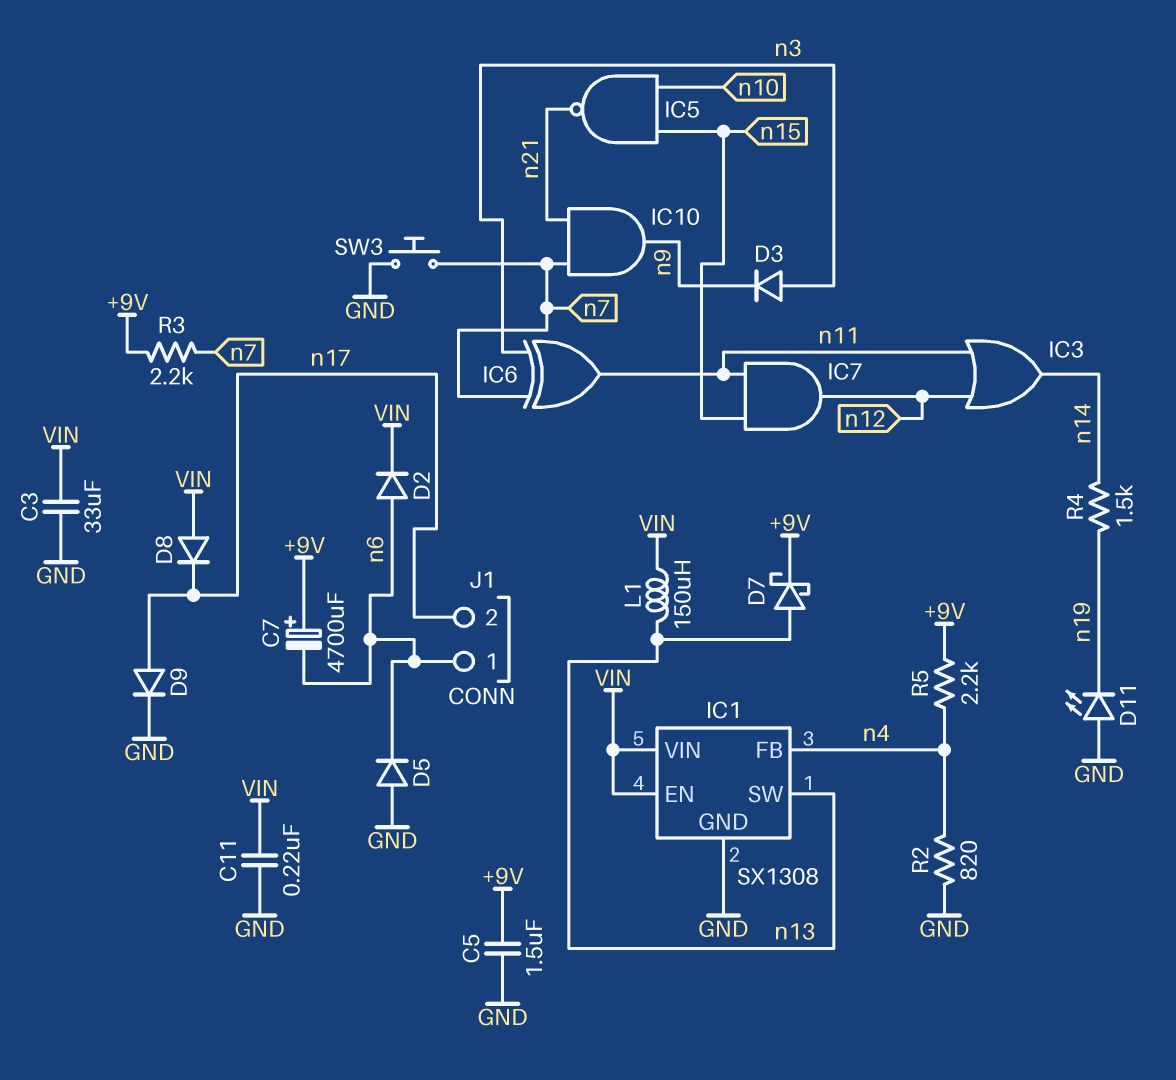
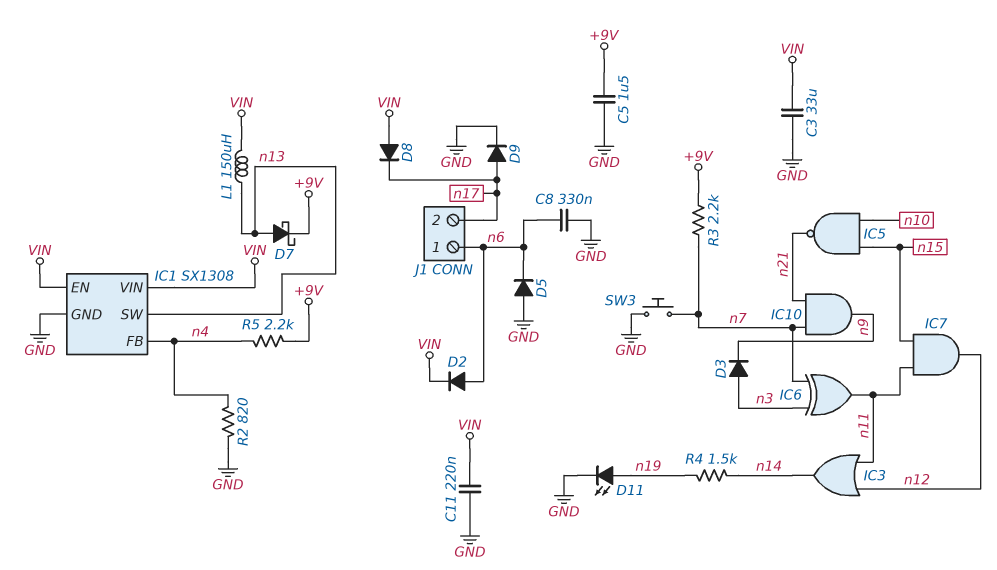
C7: 4700uF (plus +9V, minus n6) -> none
C8: none -> 330nF (GND, n6)
D11: LED (A GND, K n19) -> LED (A n19, K GND)

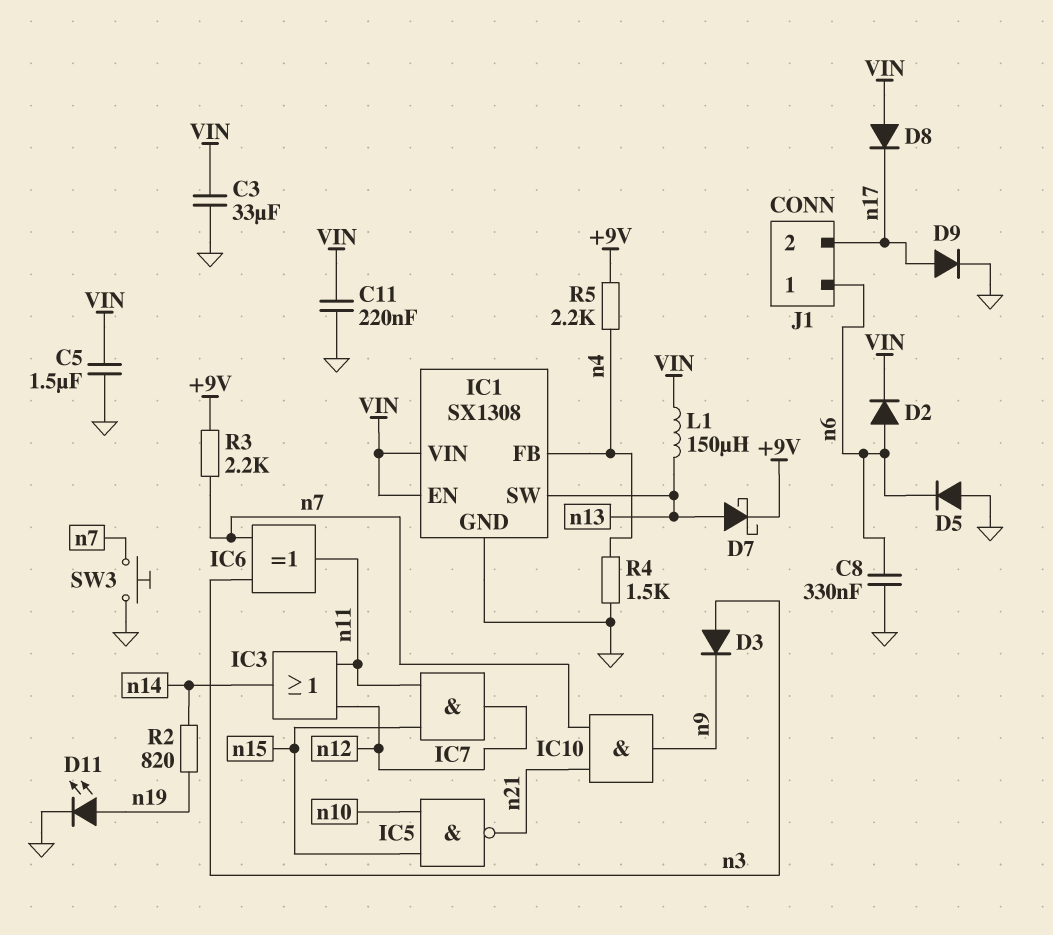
C5: 1.5uF (+9V, GND) -> 1.5uF (GND, VIN)
R2: 820 (GND, n4) -> 820 (n14, n19)
R4: 1.5k (n14, n19) -> 1.5k (GND, n4)

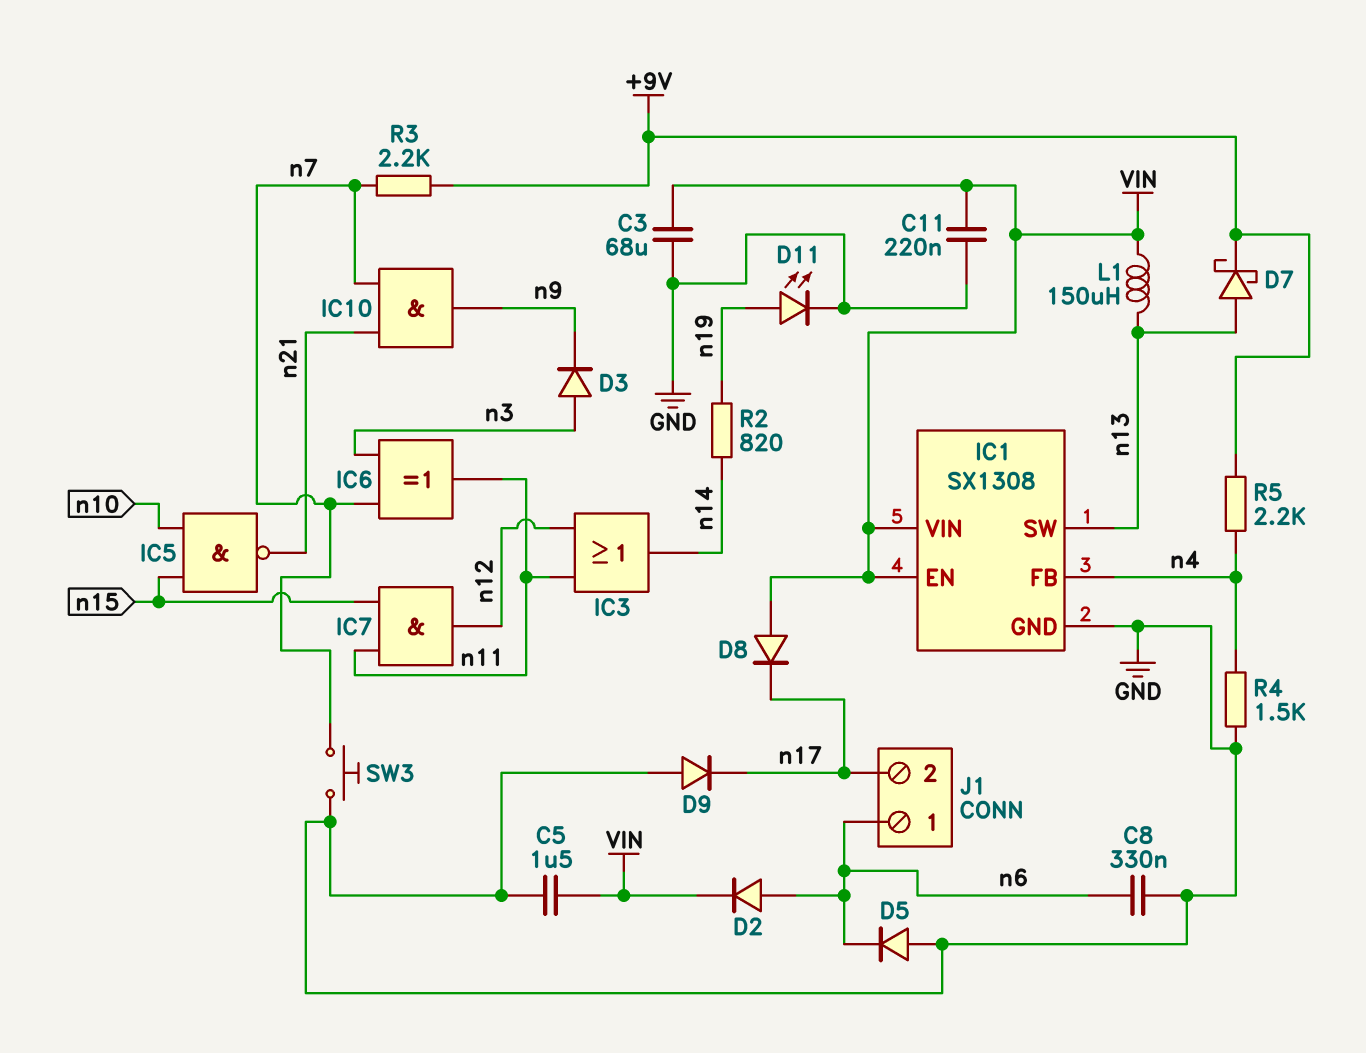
C3: 33uF (GND, VIN) -> 68uF (GND, VIN)
D9: diode (A n17, K GND) -> diode (A GND, K n17)

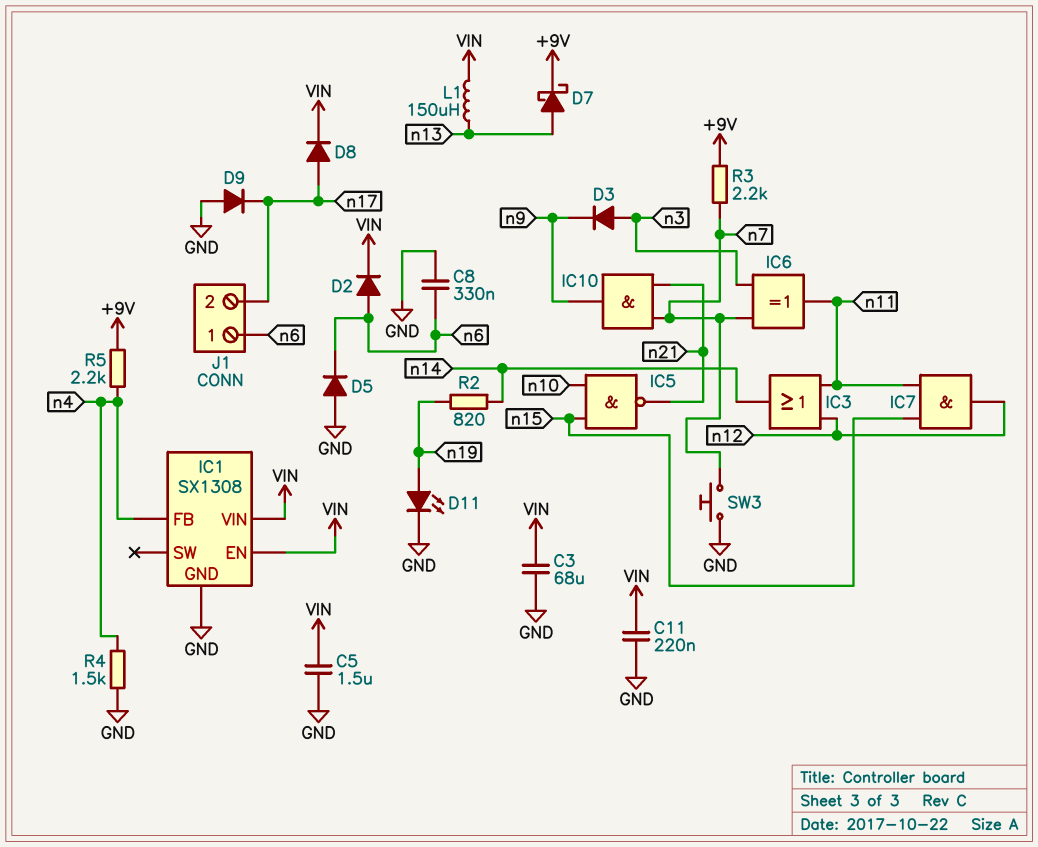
D8: diode (A VIN, K n17) -> diode (A n17, K VIN)
IC1 pin SW: n13 -> none

